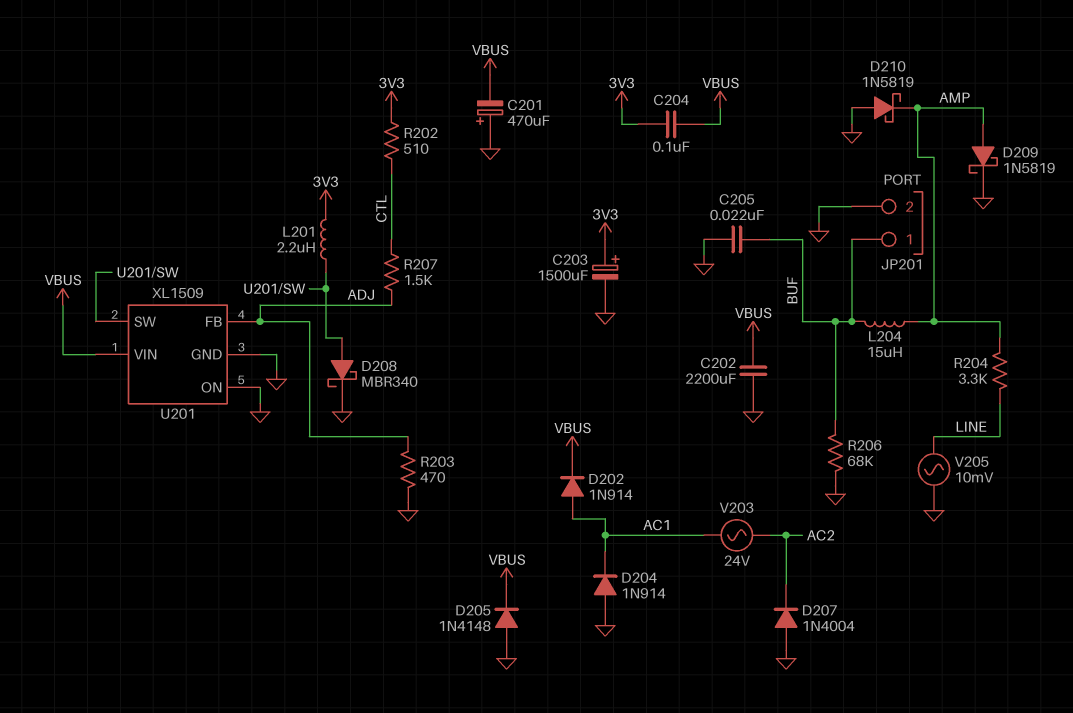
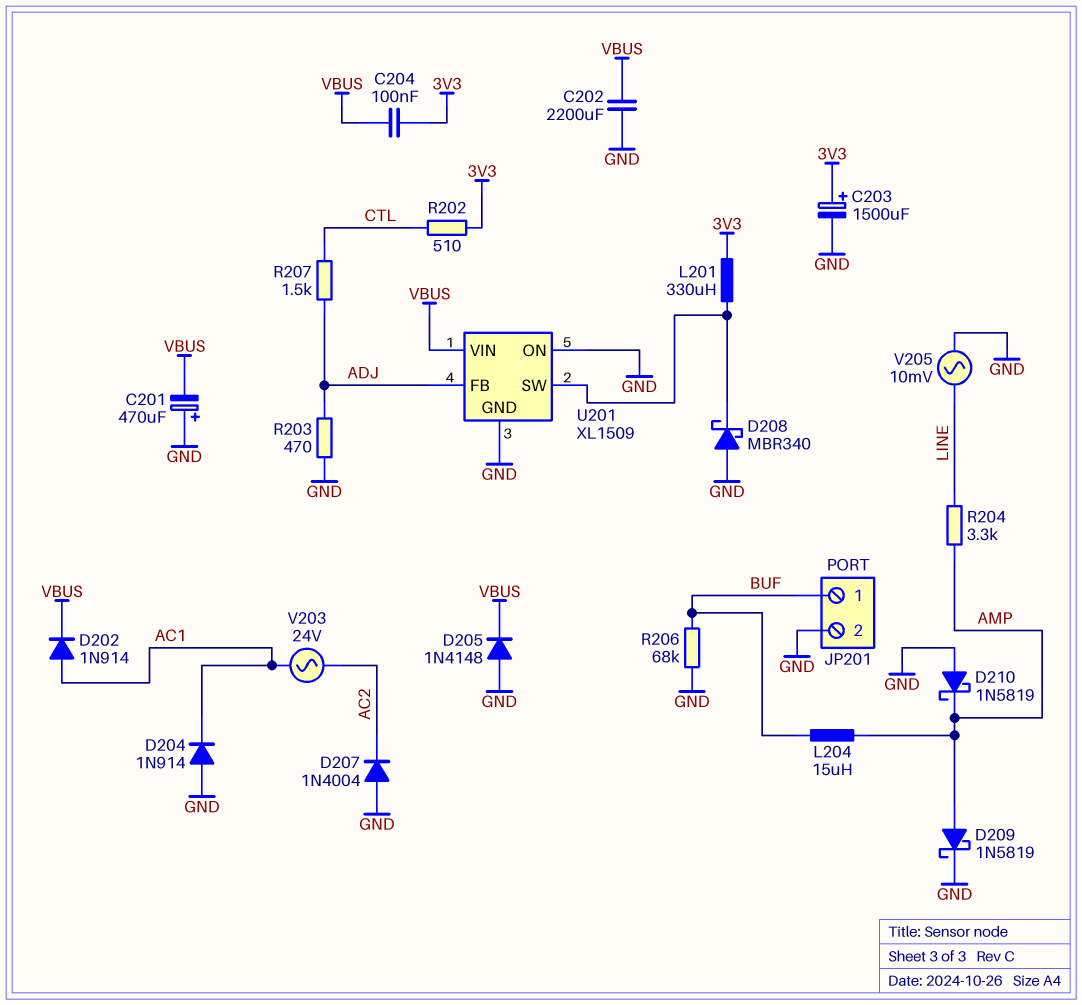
C205: 22nF (BUF, GND) -> none
D208: schottky MBR340 (A U201/SW, K GND) -> schottky MBR340 (A GND, K U201/SW)
L201: 2.2uH (3V3, U201/SW) -> 330uH (3V3, U201/SW)

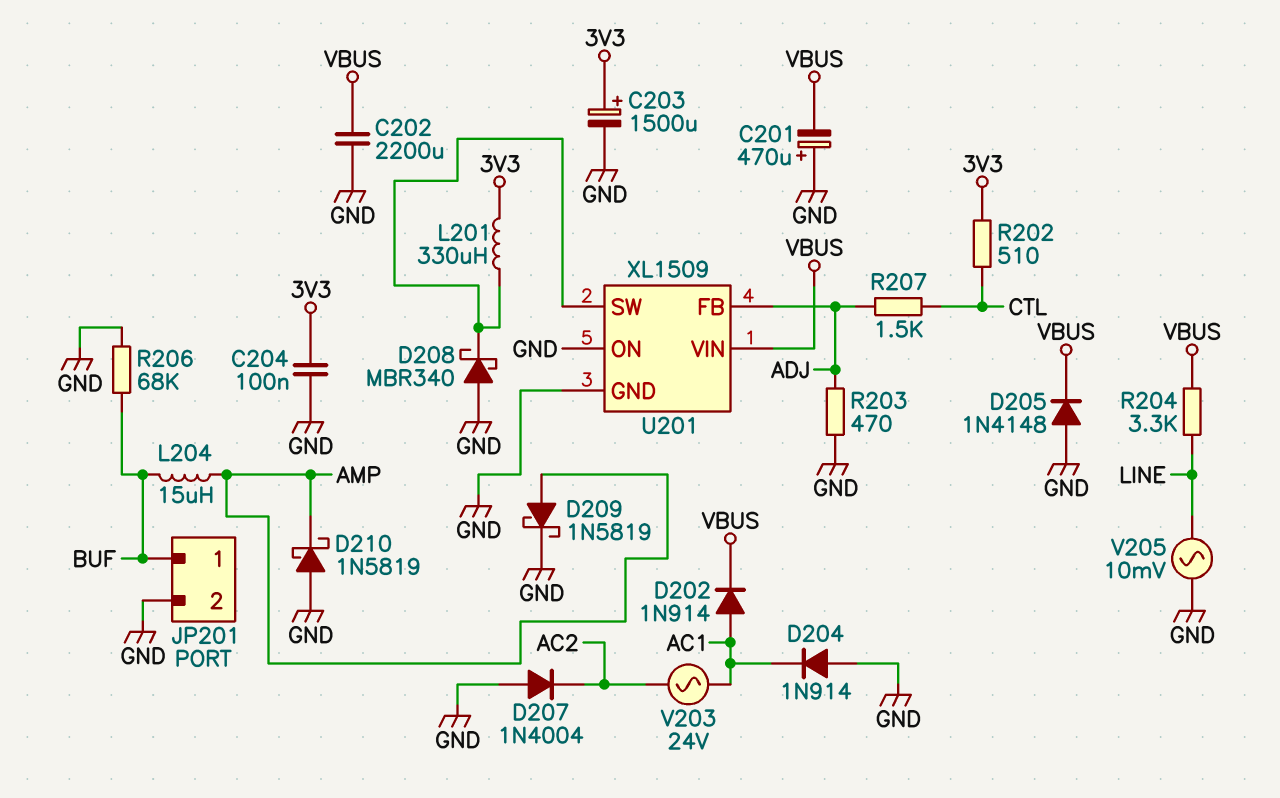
C204: 100nF (3V3, VBUS) -> 100nF (3V3, GND)
R204: 3.3k (AMP, LINE) -> 3.3k (LINE, VBUS)

